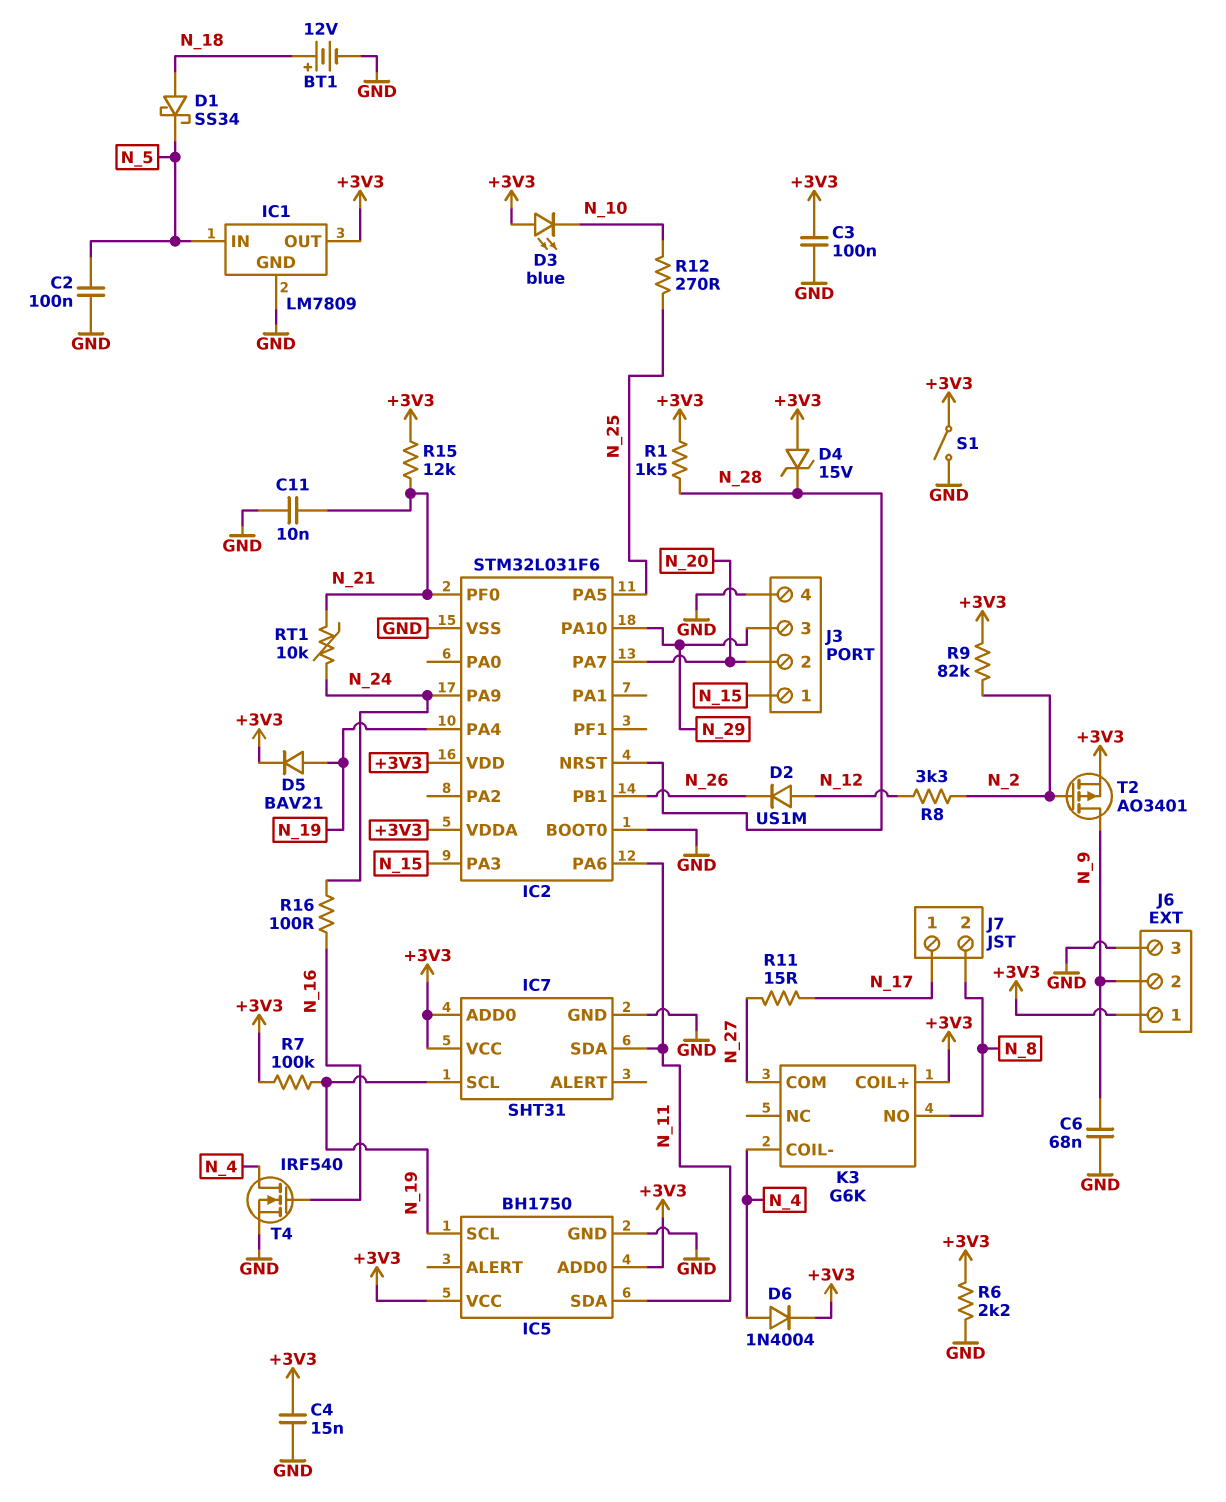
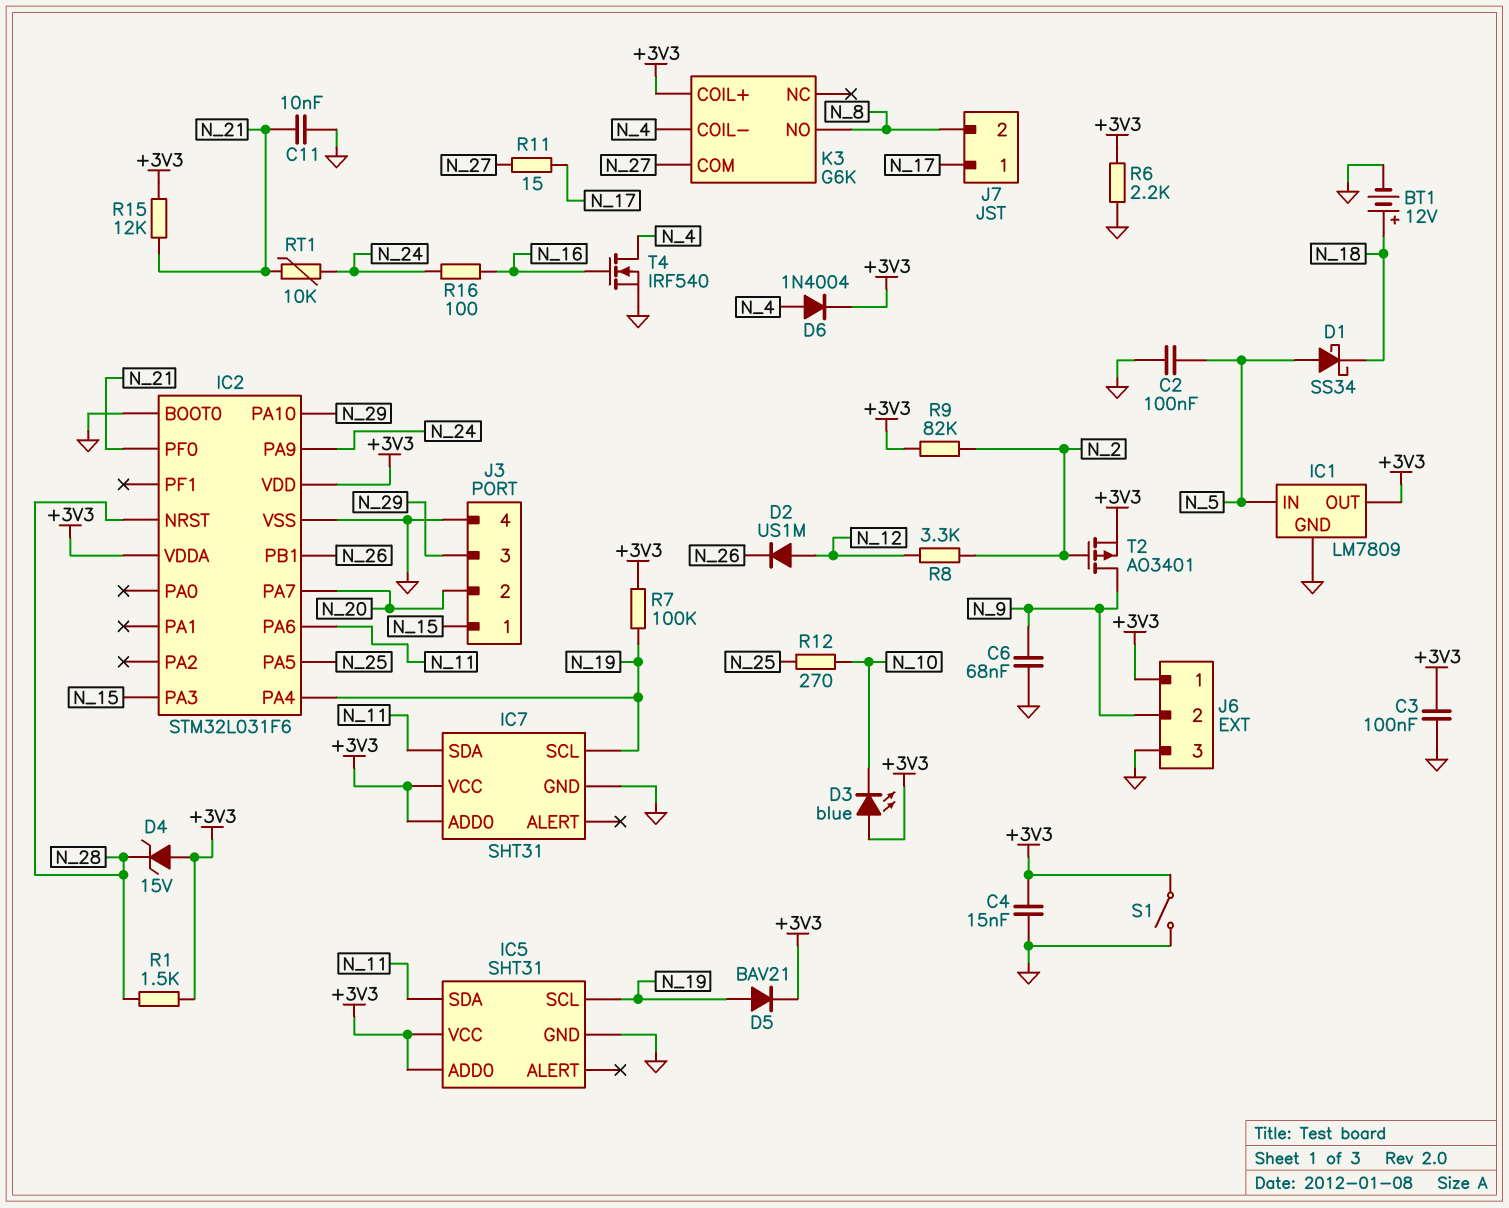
D1: schottky SS34 (A N_18, K N_5) -> schottky SS34 (A N_5, K N_18)
IC5: BH1750 -> SHT31

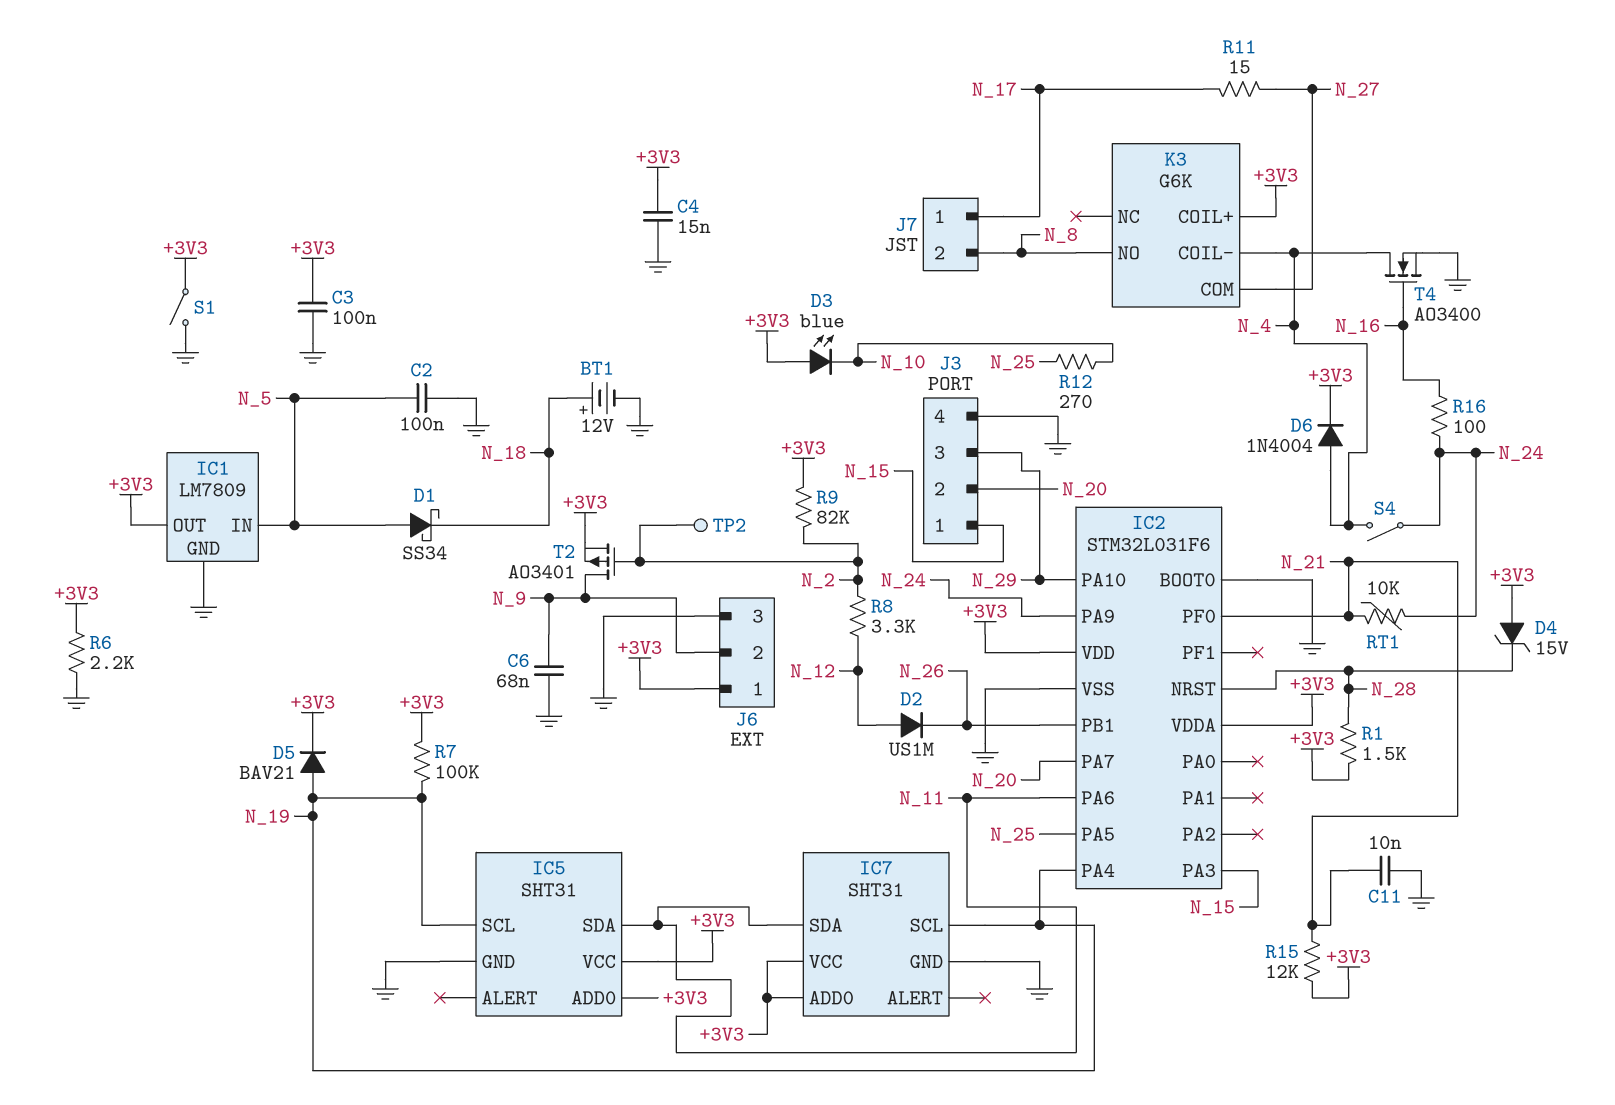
S4: none -> switch (N_4, N_24)
T4: NMOS IRF540 (G N_16, D N_4, S GND) -> NMOS AO3400 (G N_16, D N_4, S GND)
TP2: none -> test point (N_2)

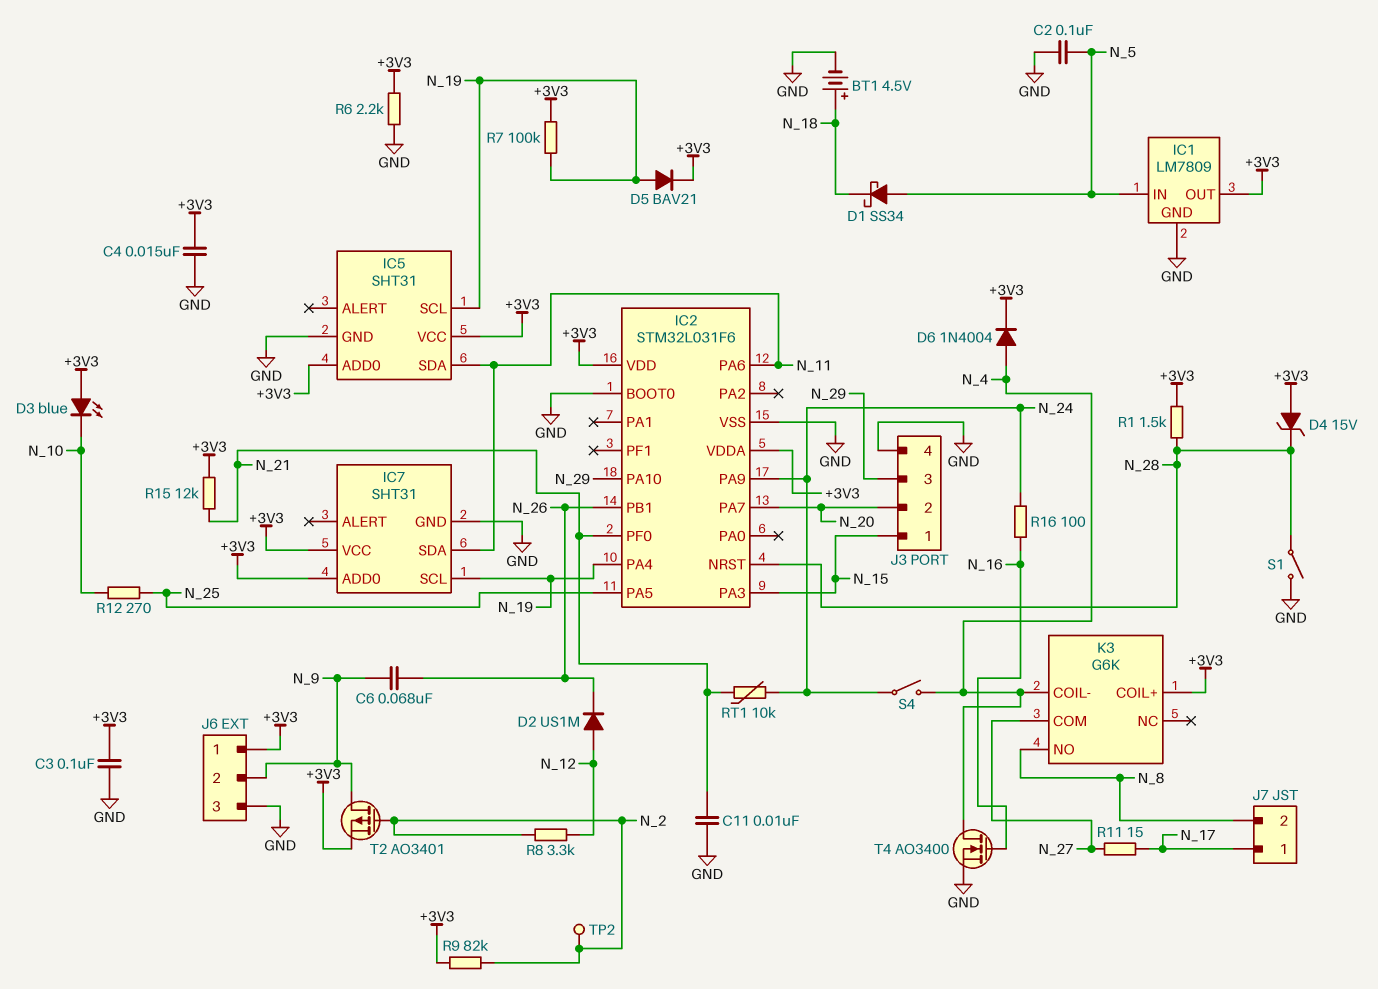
BT1: 12V (plus N_18, minus GND) -> 4.5V (plus N_18, minus GND)
C6: 68nF (GND, N_9) -> 68nF (N_9, N_26)
S1: switch (+3V3, GND) -> switch (GND, N_28)

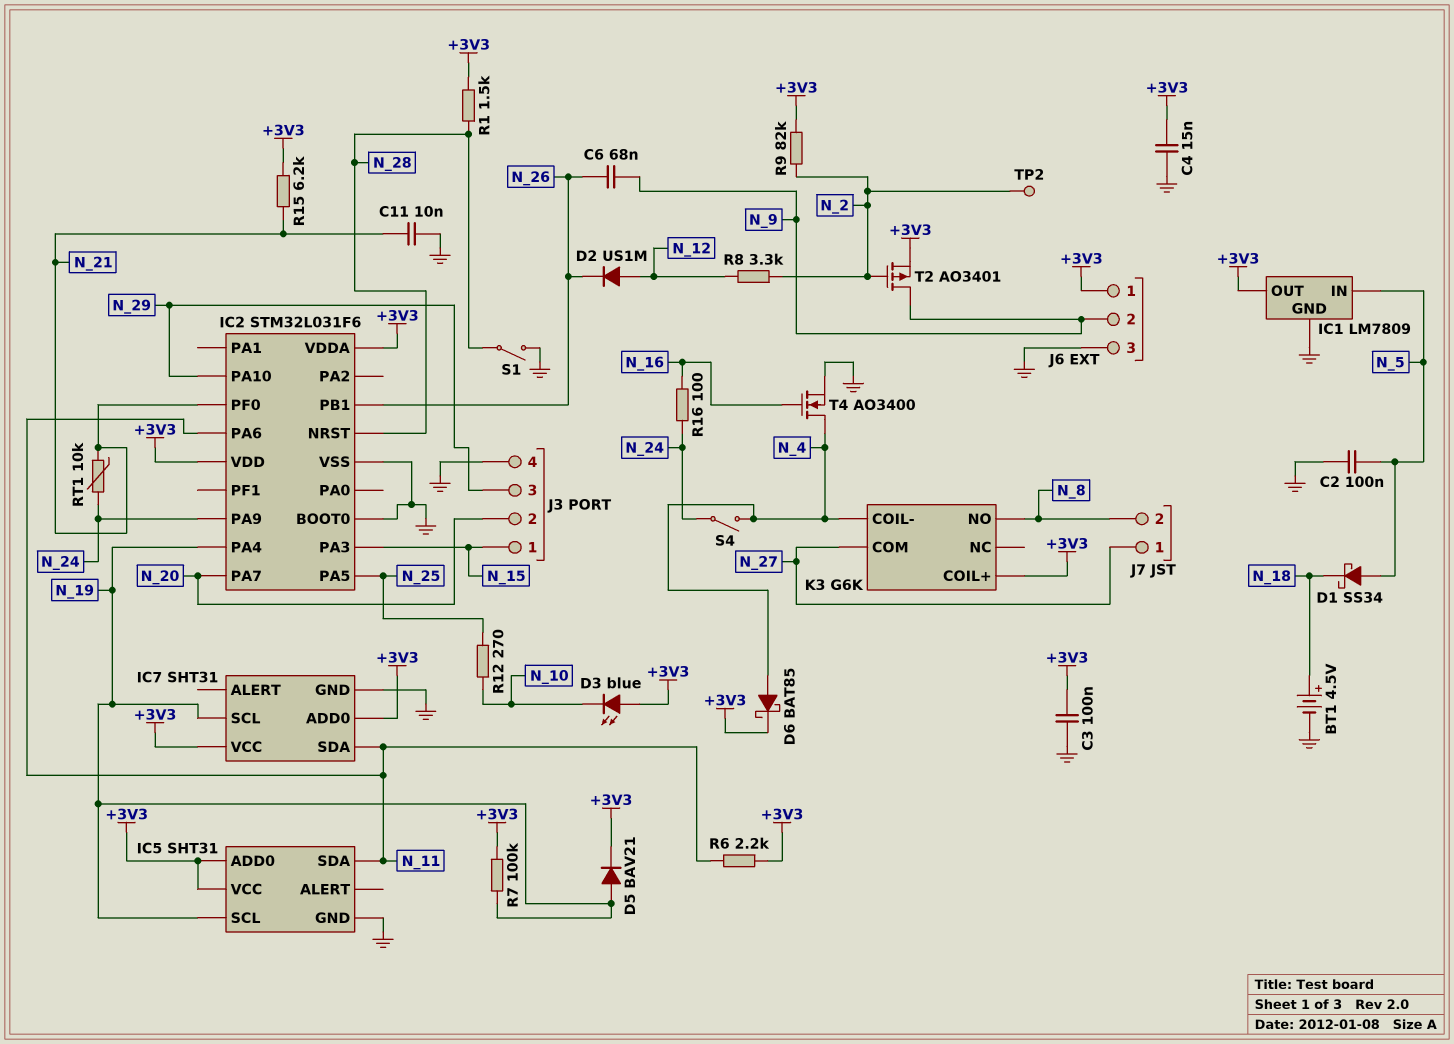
D4: zener 15V (A +3V3, K N_28) -> none
D6: diode 1N4004 (A N_4, K +3V3) -> schottky BAT85 (A N_4, K +3V3)
J7 pin 1: N_17 -> N_27
R6: 2.2k (+3V3, GND) -> 2.2k (+3V3, N_11)
R11: 15 (N_17, N_27) -> none
R15: 12k (+3V3, N_21) -> 6.2k (+3V3, N_21)

